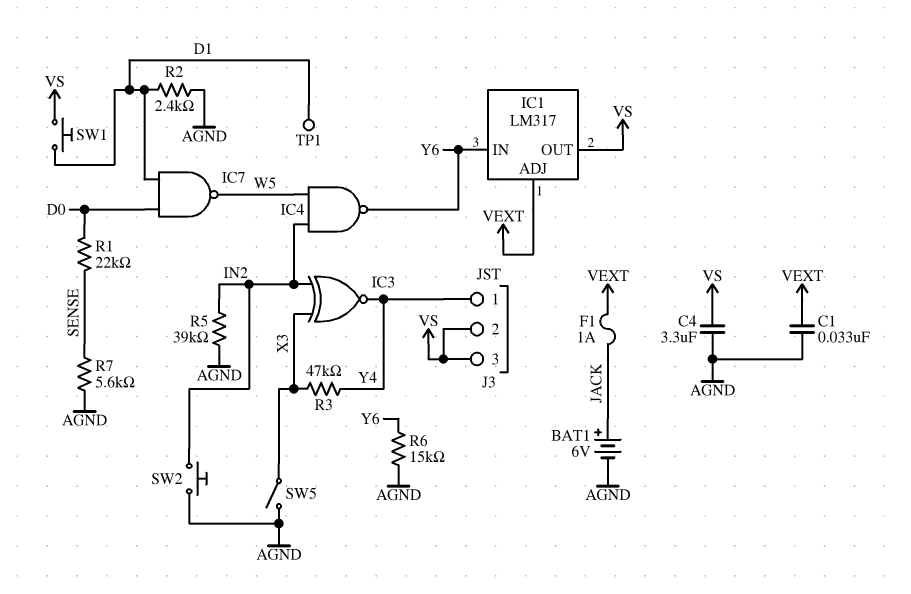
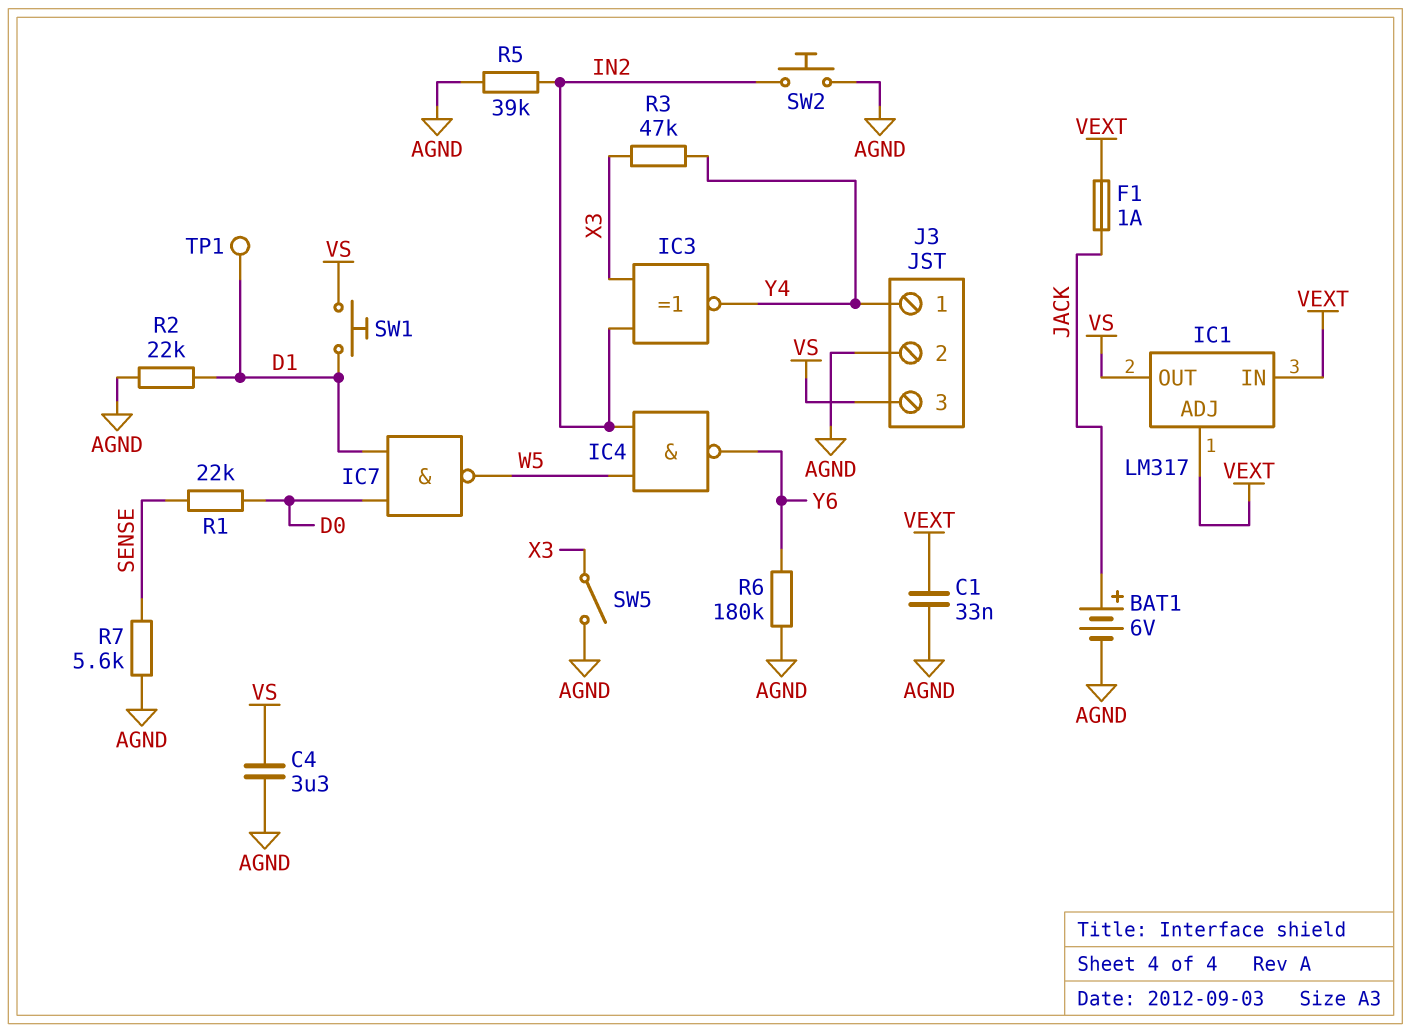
IC1 pin IN: Y6 -> VEXT
J3 pin 2: VS -> AGND
R2: 2.4k (AGND, D1) -> 22k (AGND, D1)
R6: 15k (AGND, Y6) -> 180k (AGND, Y6)

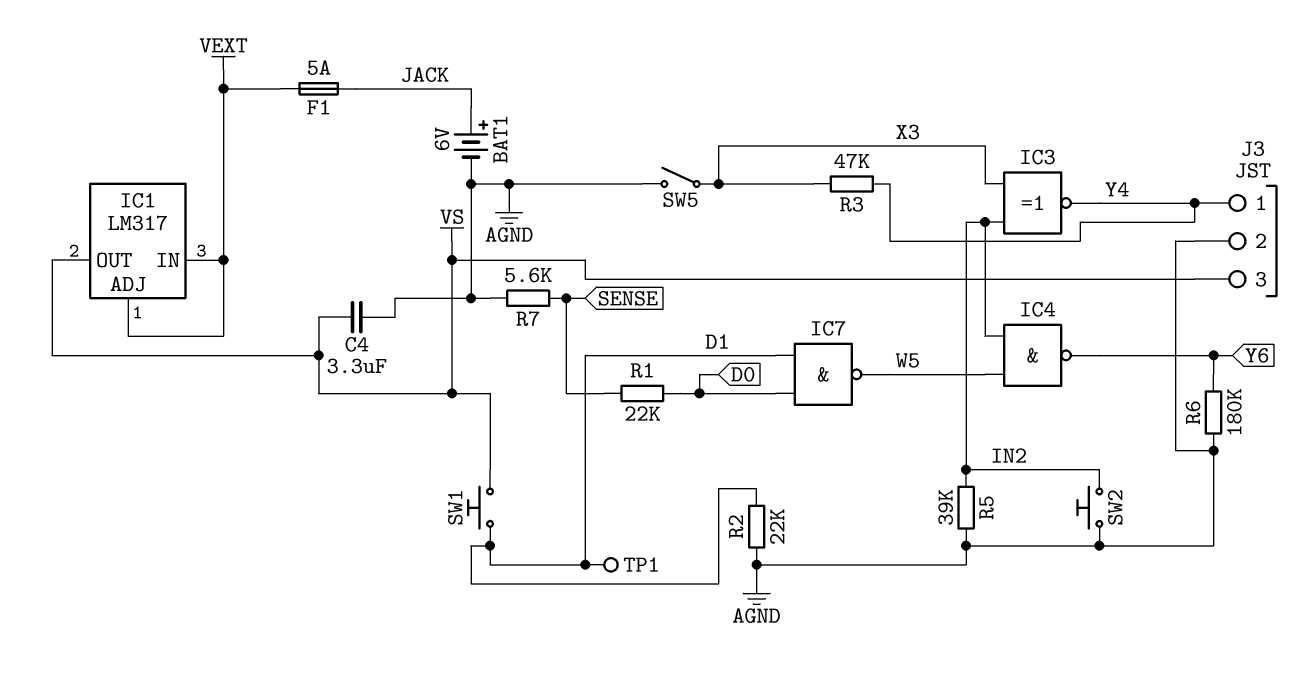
C1: 33nF (AGND, VEXT) -> none
F1: 1A (JACK, VEXT) -> 5A (JACK, VEXT)

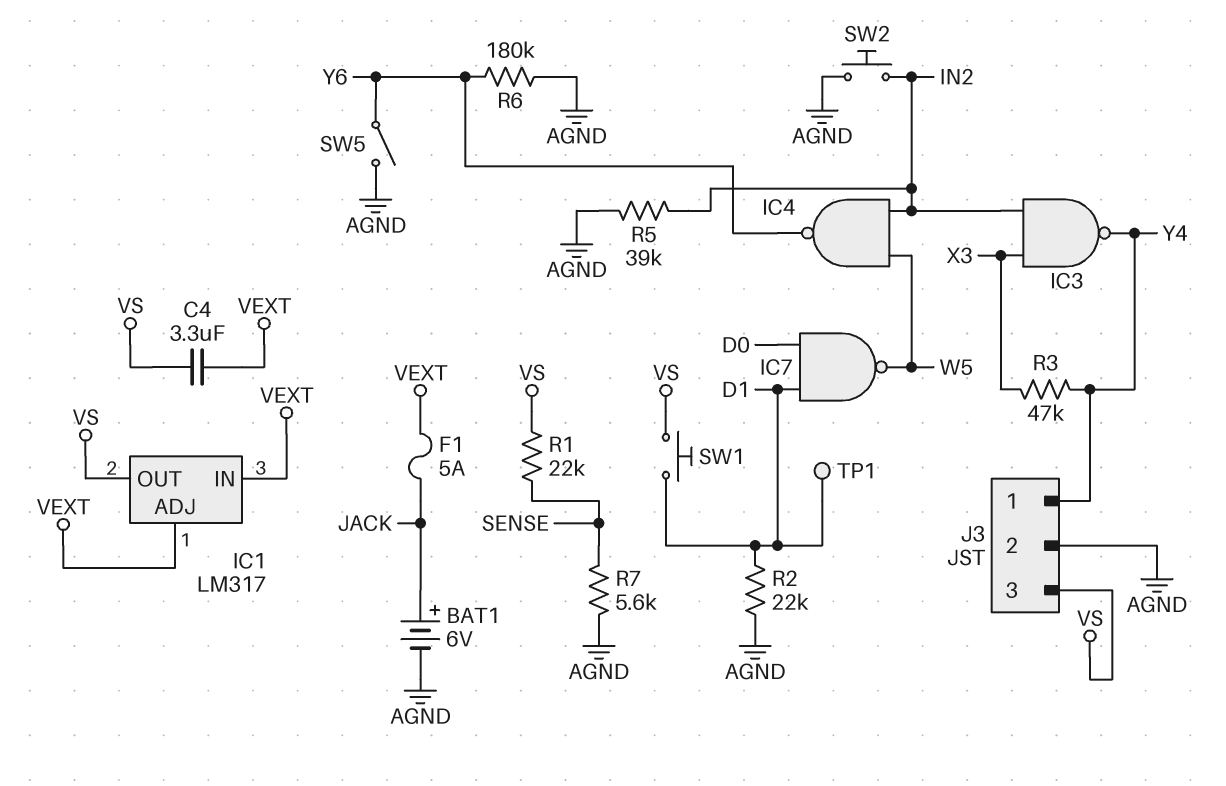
C4: 3.3uF (AGND, VS) -> 3.3uF (VEXT, VS)
IC3: XNOR (in IN2, in X3, out Y4) -> NAND (in IN2, in X3, out Y4)
R1: 22k (D0, SENSE) -> 22k (SENSE, VS)
SW5: switch (AGND, X3) -> switch (AGND, Y6)

